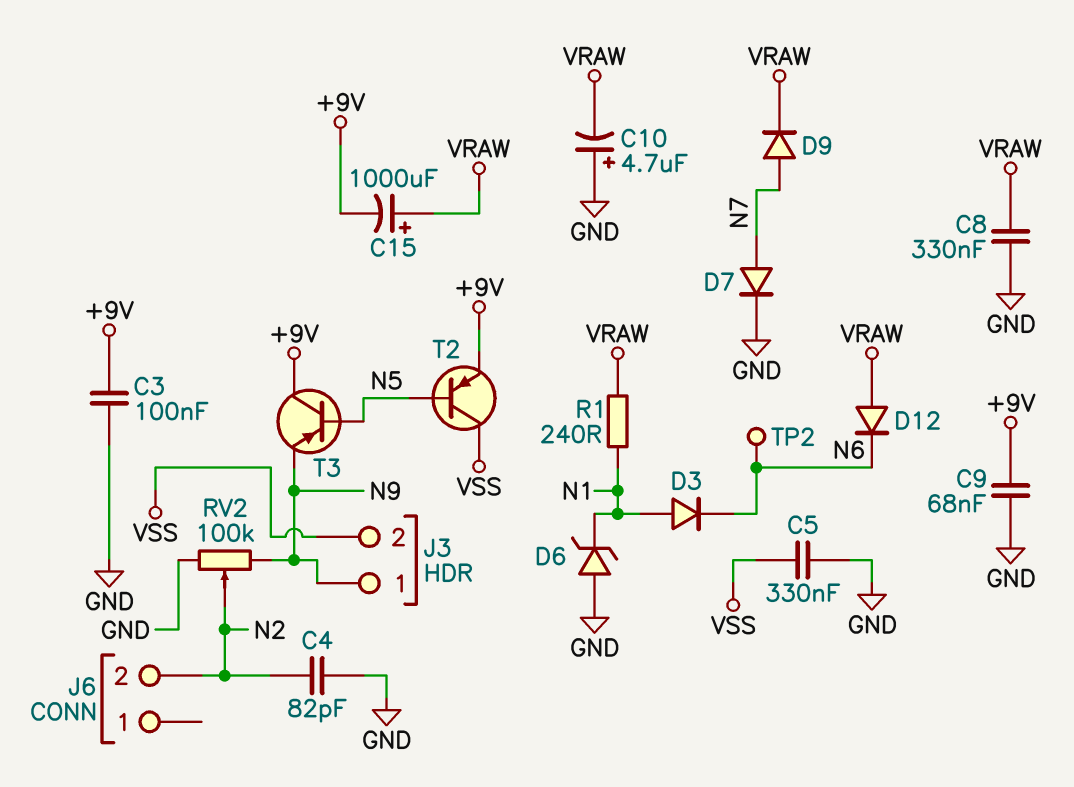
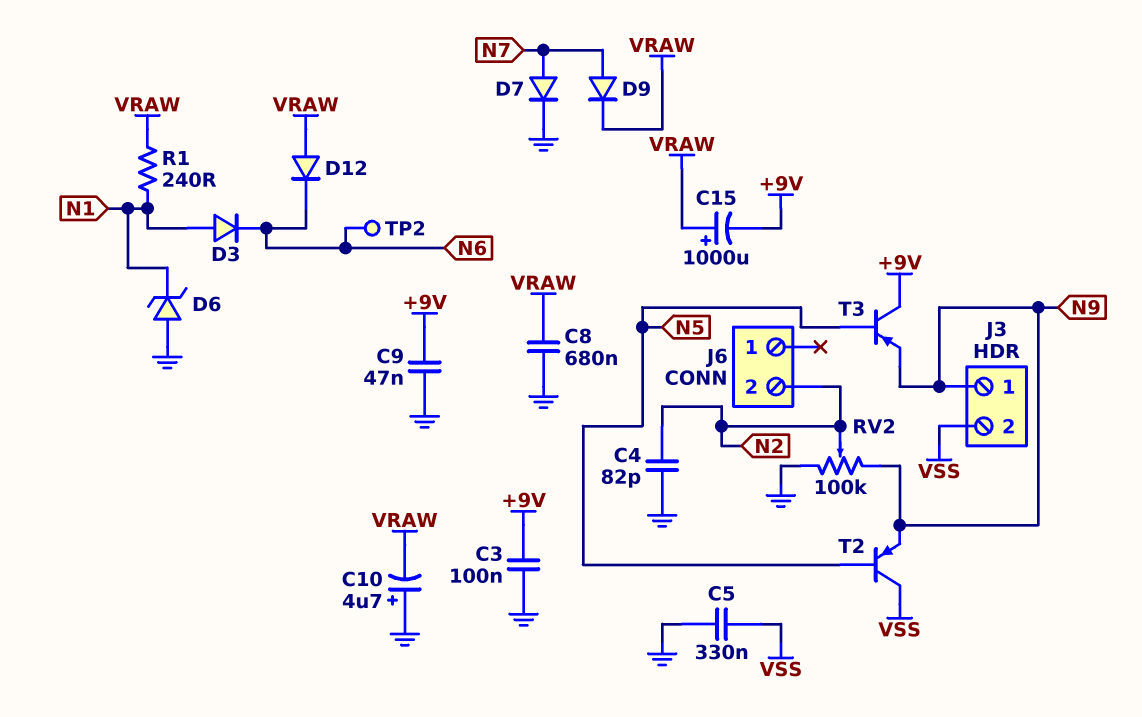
C8: 330nF (GND, VRAW) -> 680nF (GND, VRAW)
C9: 68nF (+9V, GND) -> 47nF (+9V, GND)
T2: PNP (B N5, C VSS, E +9V) -> PNP (B N5, C VSS, E N9)

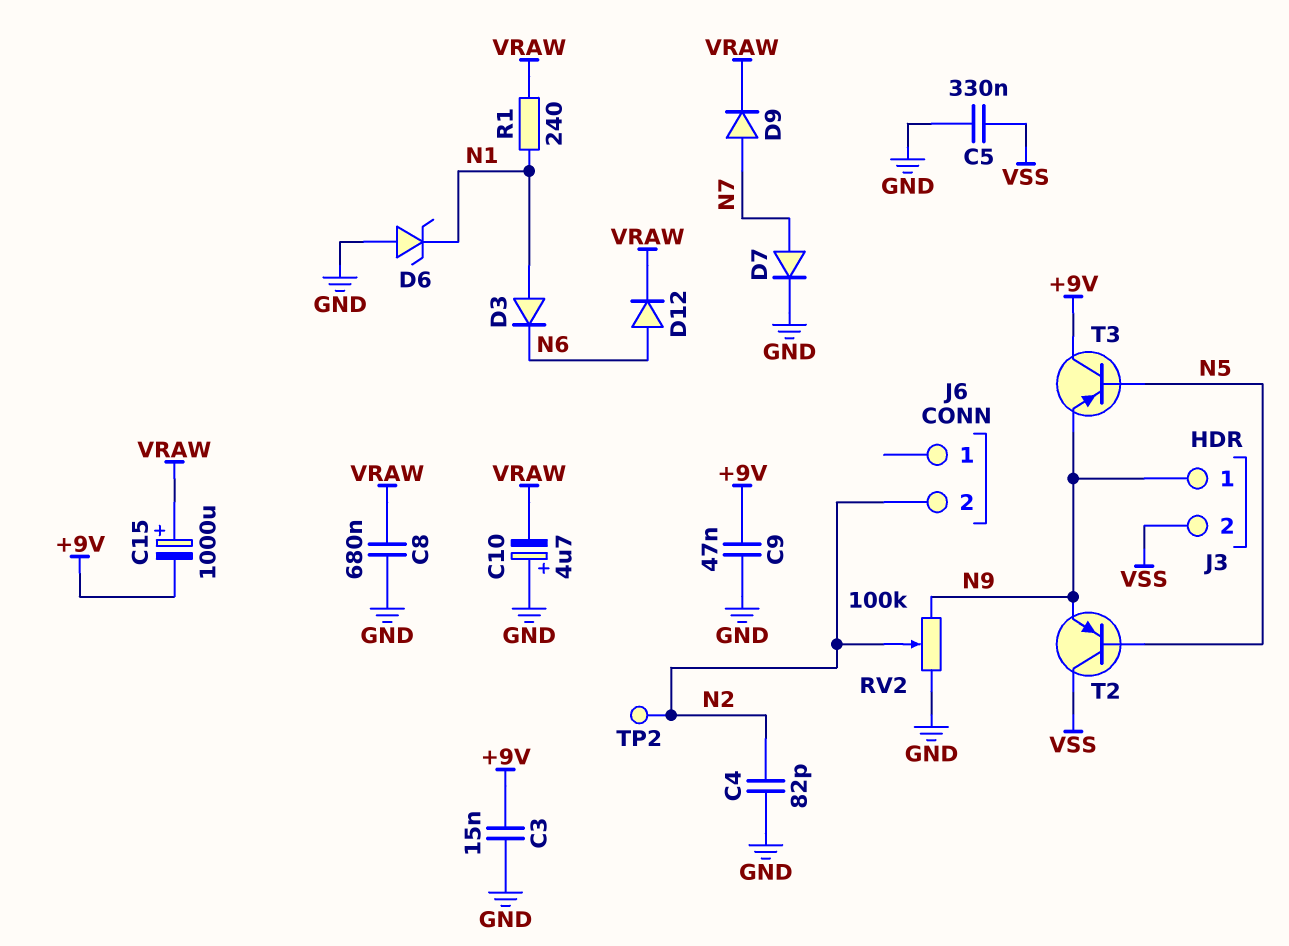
C3: 100nF (+9V, GND) -> 15nF (+9V, GND)
D12: diode (A VRAW, K N6) -> diode (A N6, K VRAW)
TP2: test point (N6) -> test point (N2)

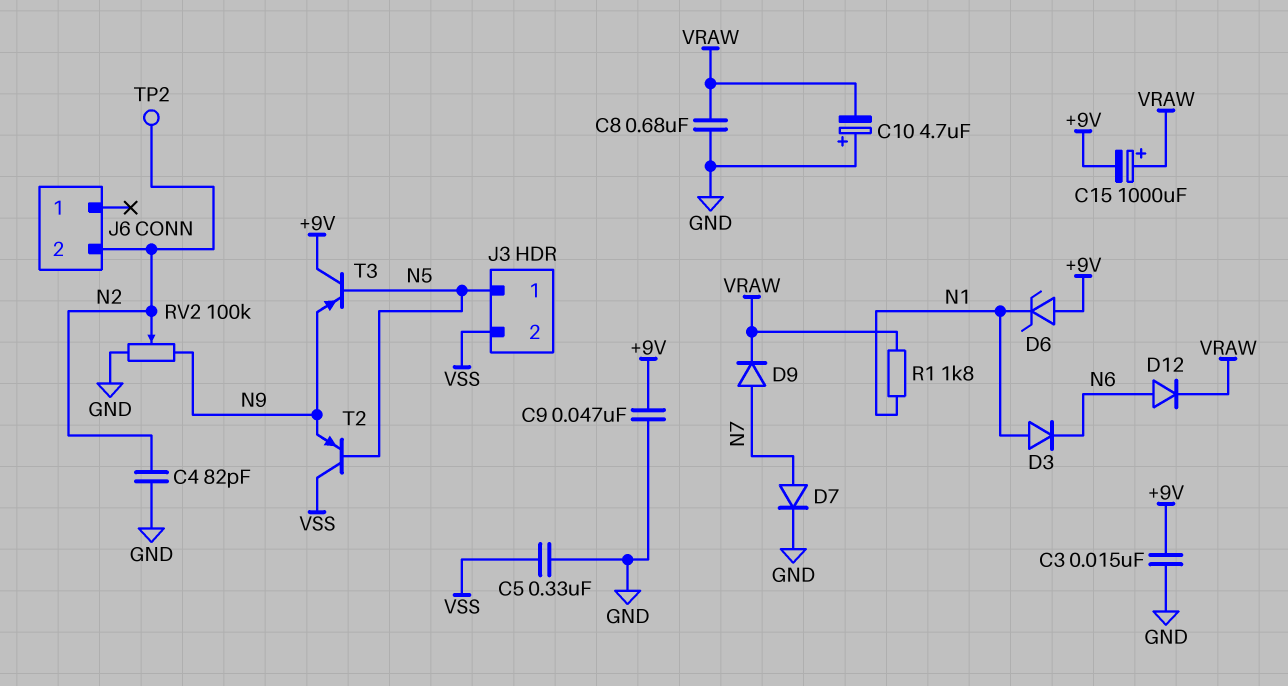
D6: zener (A GND, K N1) -> zener (A +9V, K N1)
J3 pin 1: N9 -> N5
R1: 240 (N1, VRAW) -> 1.8k (N1, VRAW)

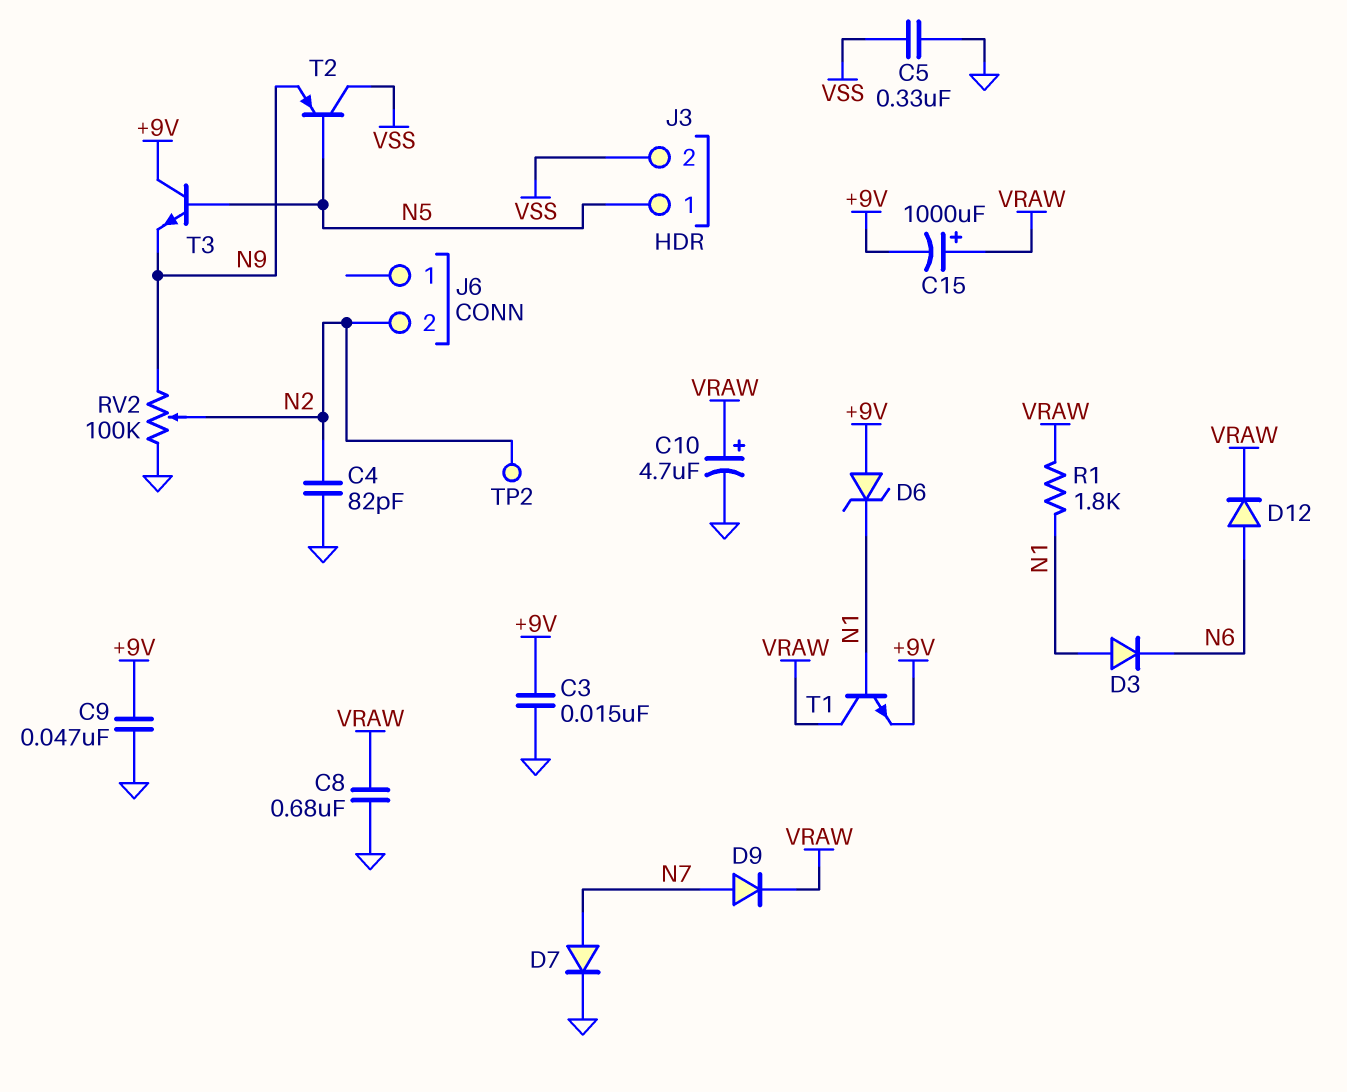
C10: 4.7uF (plus GND, minus VRAW) -> 4.7uF (plus VRAW, minus GND)
T1: none -> NPN (B N1, C VRAW, E +9V)
T3: PNP (B N5, C +9V, E N9) -> NPN (B N5, C +9V, E N9)

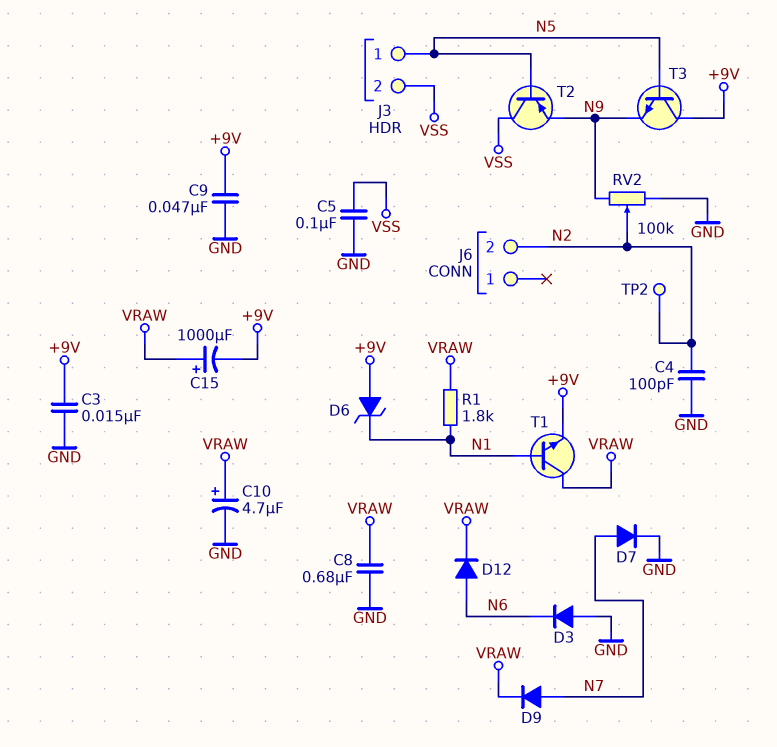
C4: 82pF (GND, N2) -> 100pF (GND, N2)
C5: 330nF (GND, VSS) -> 100nF (GND, VSS)
D3: diode (A N1, K N6) -> diode (A GND, K N6)

